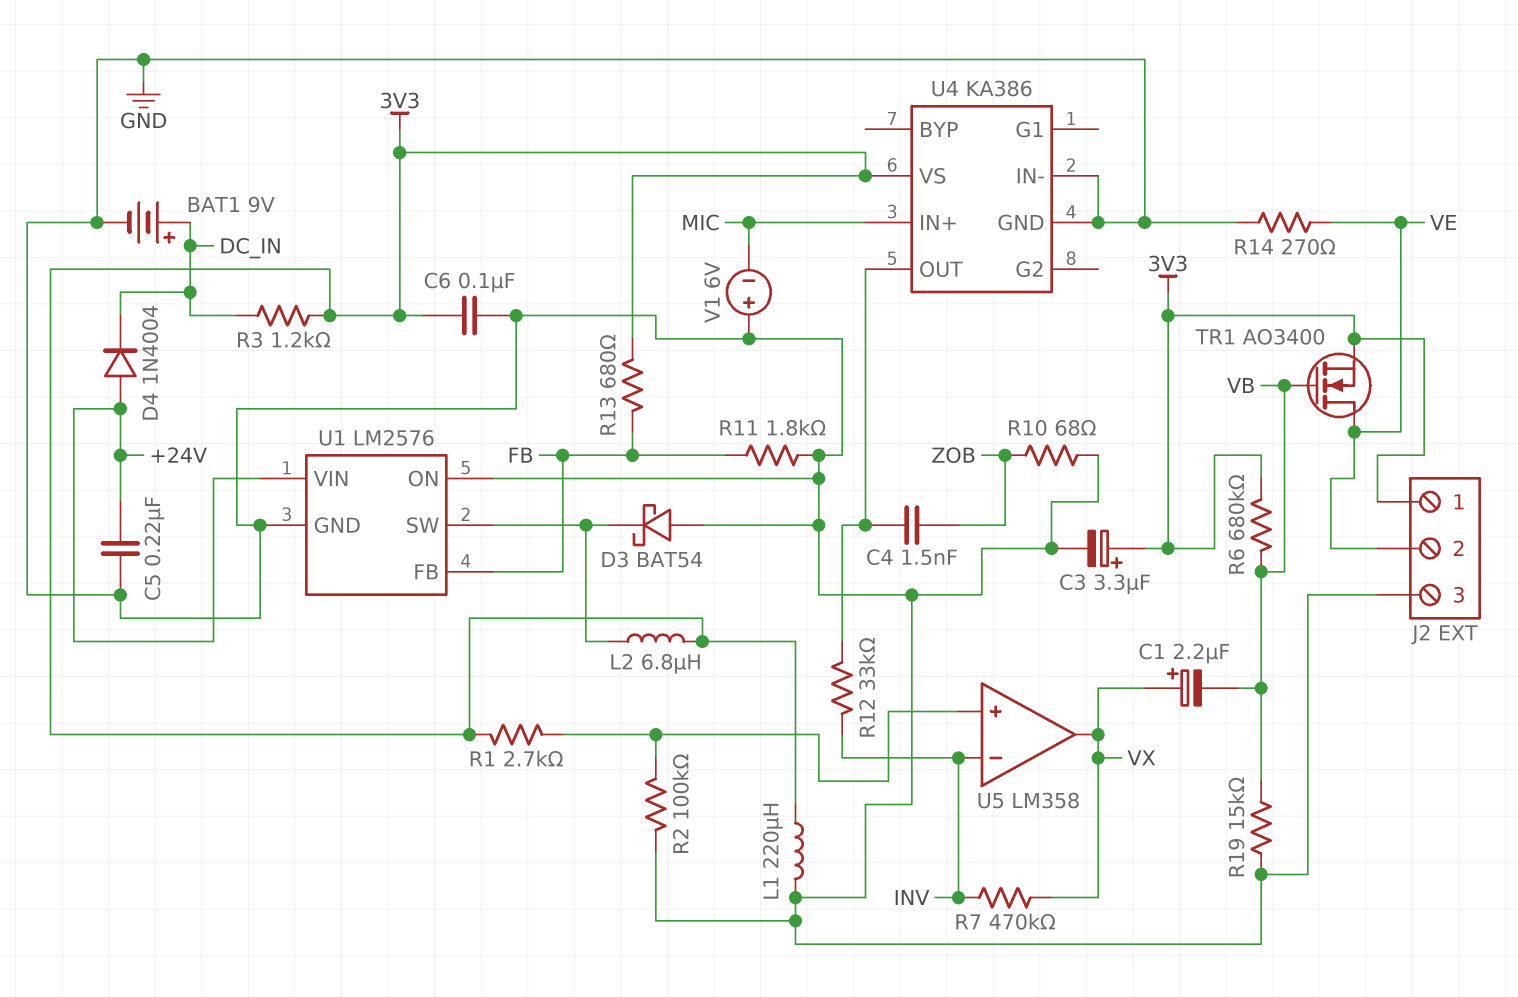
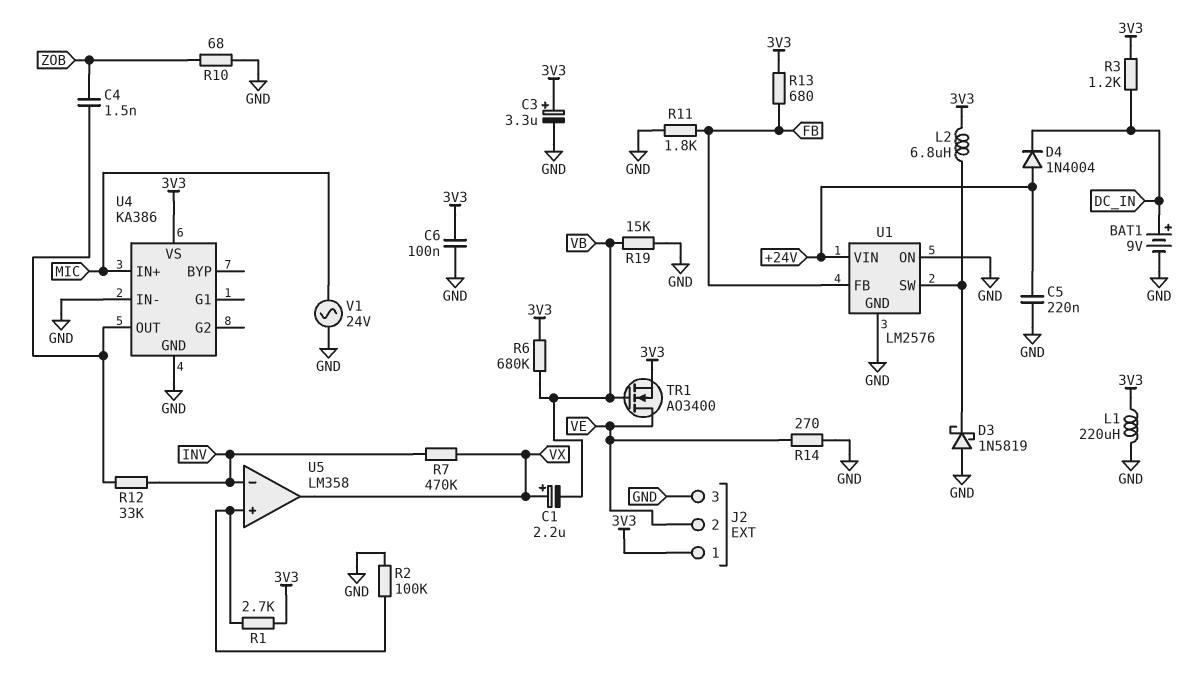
D3: schottky BAT54 (A GND, K U1/SW) -> schottky 1N5819 (A GND, K U1/SW)
V1: 6V (plus GND, minus MIC) -> AC 24V (GND, MIC)

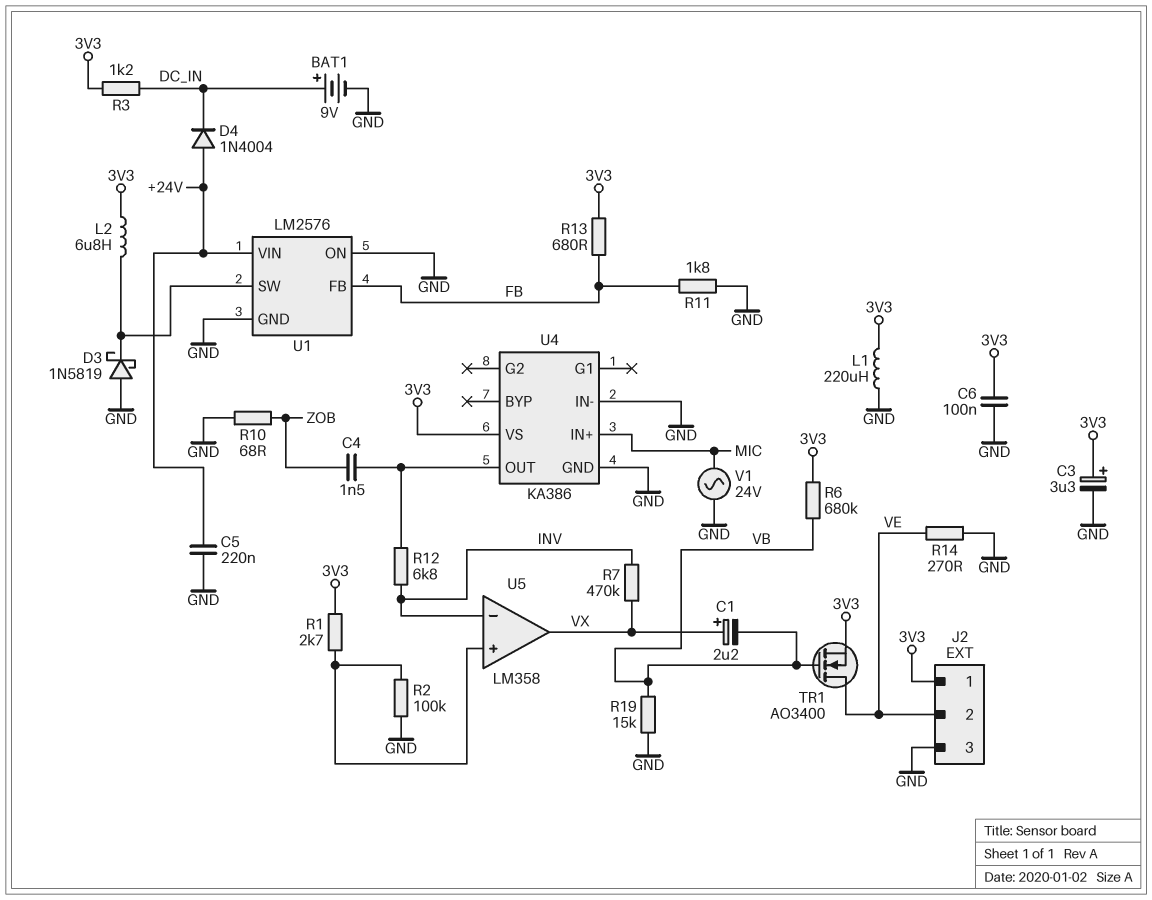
R12: 33k (INV, U4/OUT) -> 6.8k (INV, U4/OUT)

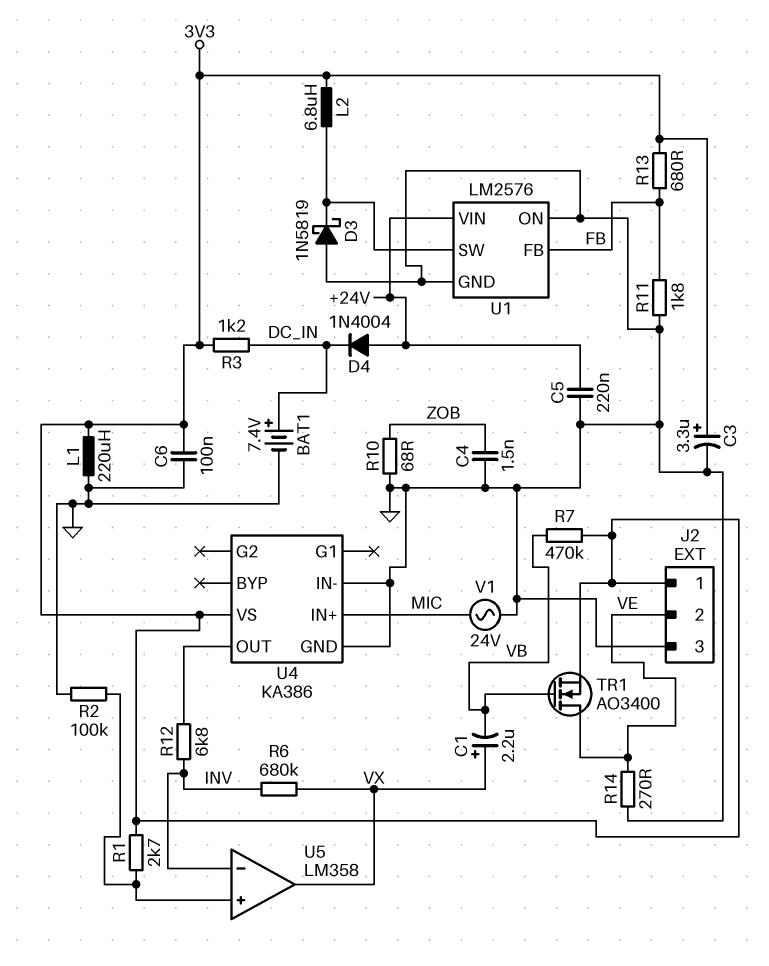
BAT1: 9V (plus DC_IN, minus GND) -> 7.4V (plus DC_IN, minus GND)
C4: 1.5nF (U4/OUT, ZOB) -> 1.5nF (GND, ZOB)
R6: 680k (3V3, VB) -> 680k (INV, VX)
R7: 470k (INV, VX) -> 470k (3V3, VB)
R19: 15k (GND, VB) -> none

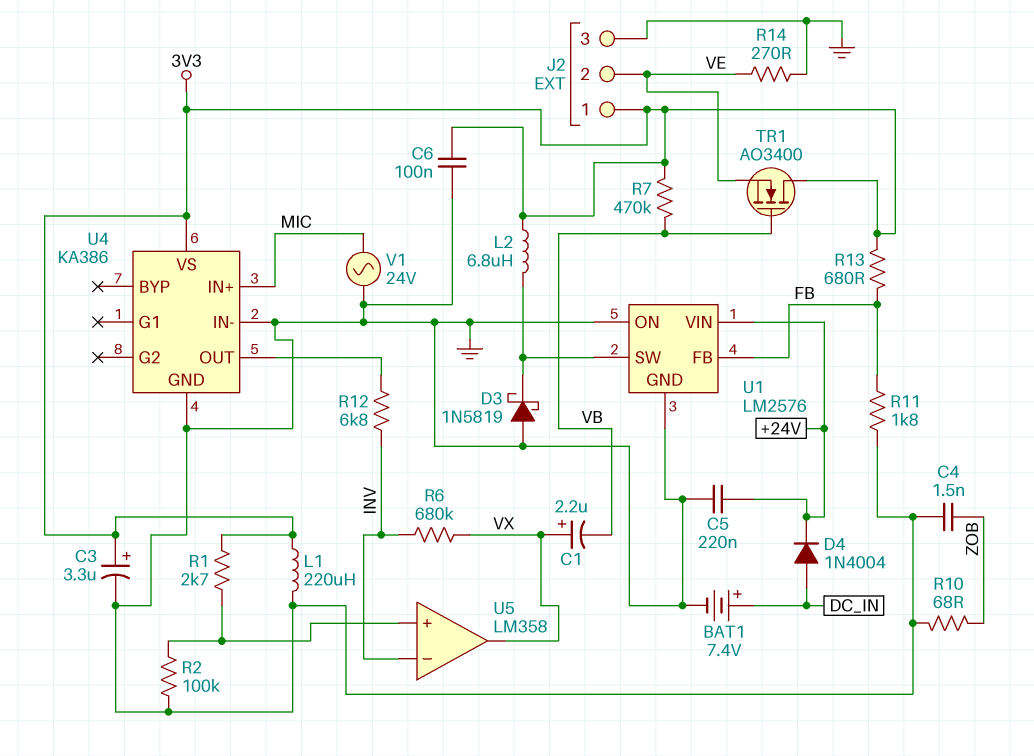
D4: diode 1N4004 (A +24V, K DC_IN) -> diode 1N4004 (A DC_IN, K +24V)
R3: 1.2k (3V3, DC_IN) -> none
TR1: NMOS AO3400 (G VB, D VE, S 3V3) -> NMOS AO3400 (G VB, D 3V3, S VE)

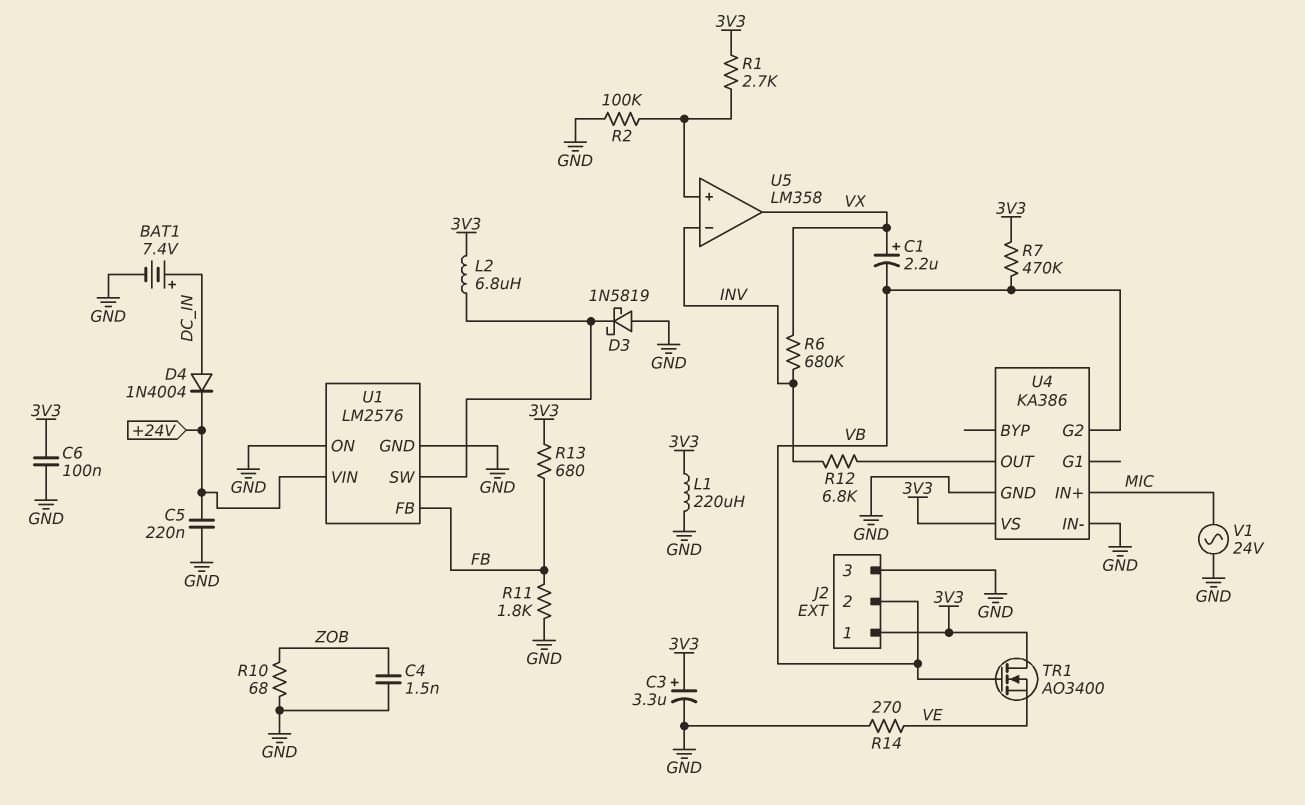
J2 pin 2: VE -> VB
U4 pin G2: none -> VB

